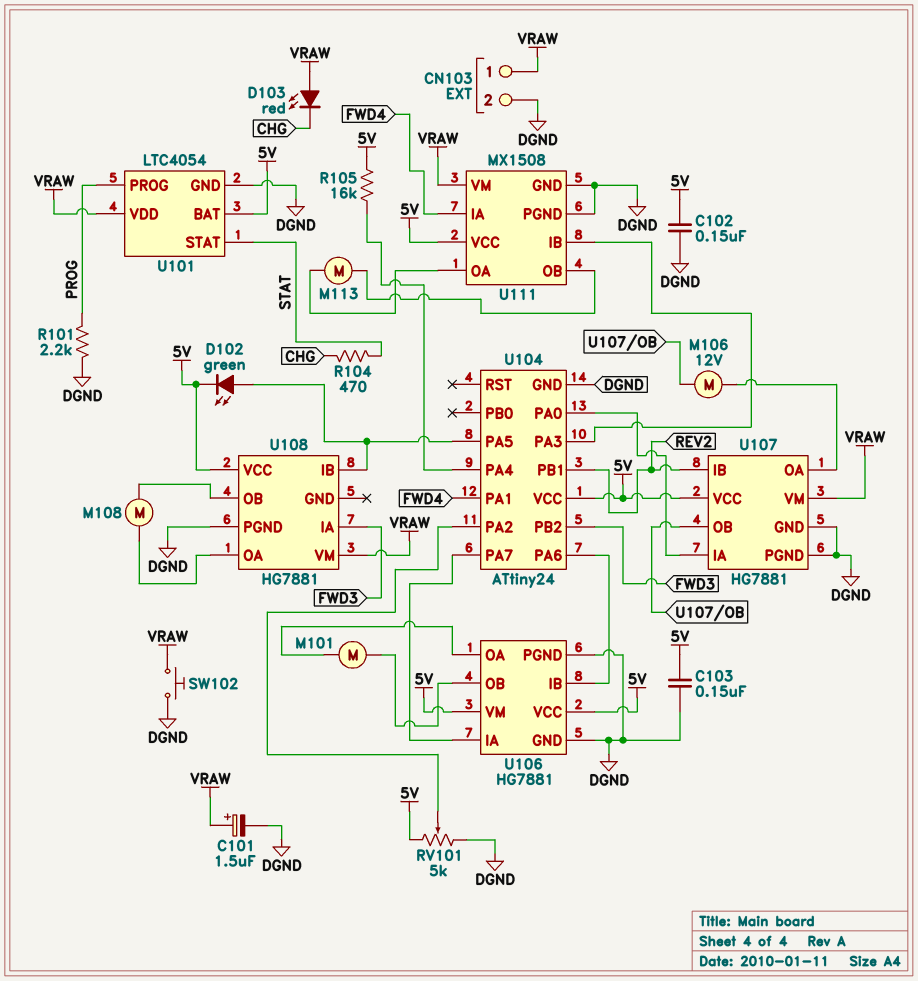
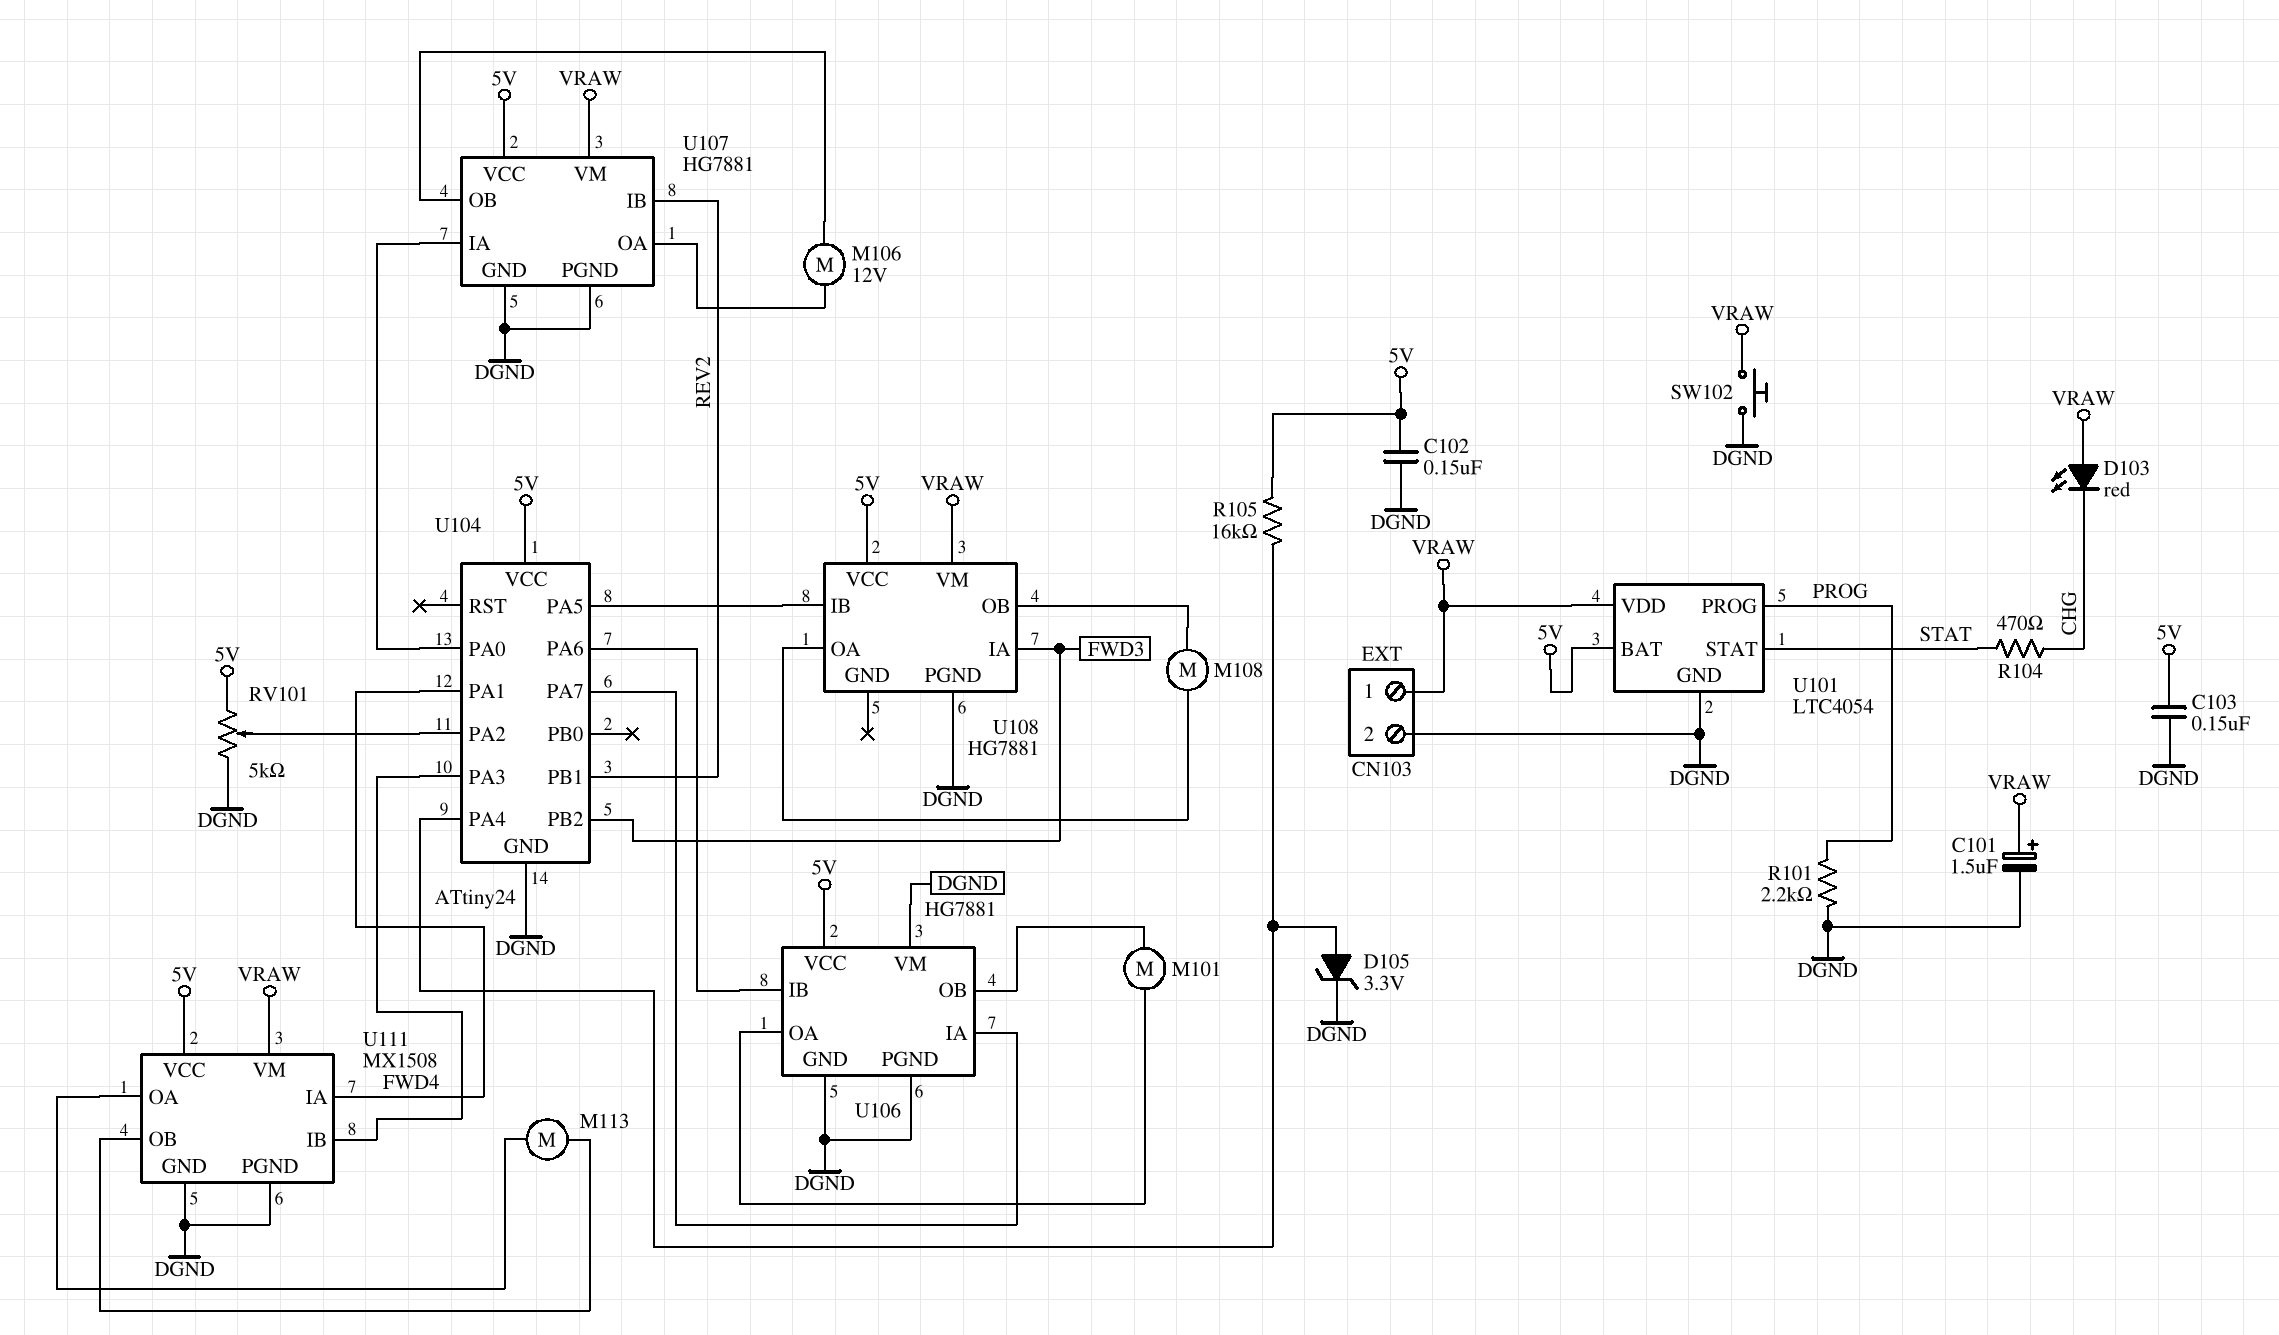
D102: LED green (A U104/PA5, K 5V) -> none
D105: none -> zener 3.3V (A U104/PA4, K DGND)
U106 pin VM: 5V -> DGND

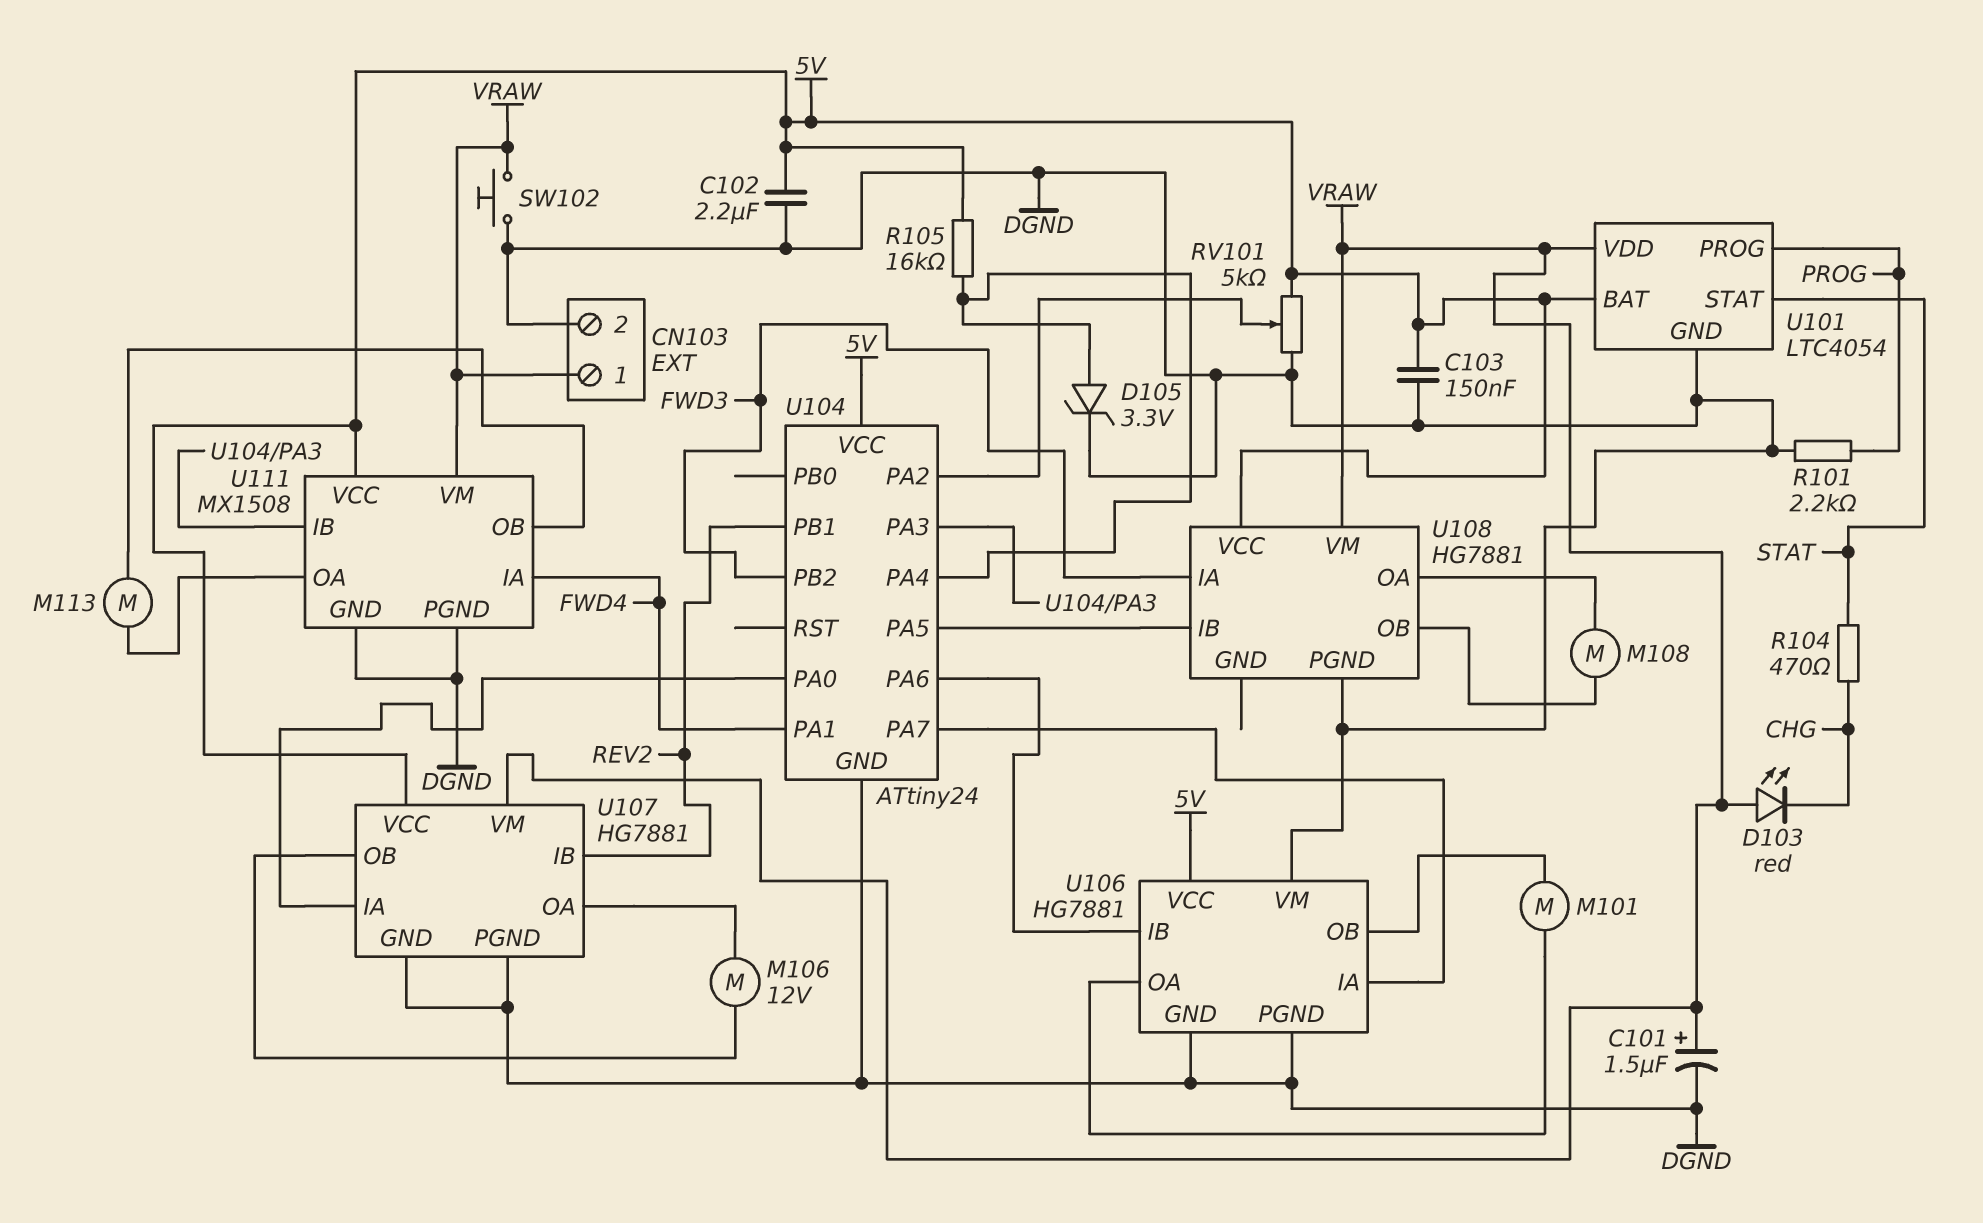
C102: 150nF (5V, DGND) -> 2.2uF (5V, DGND)

